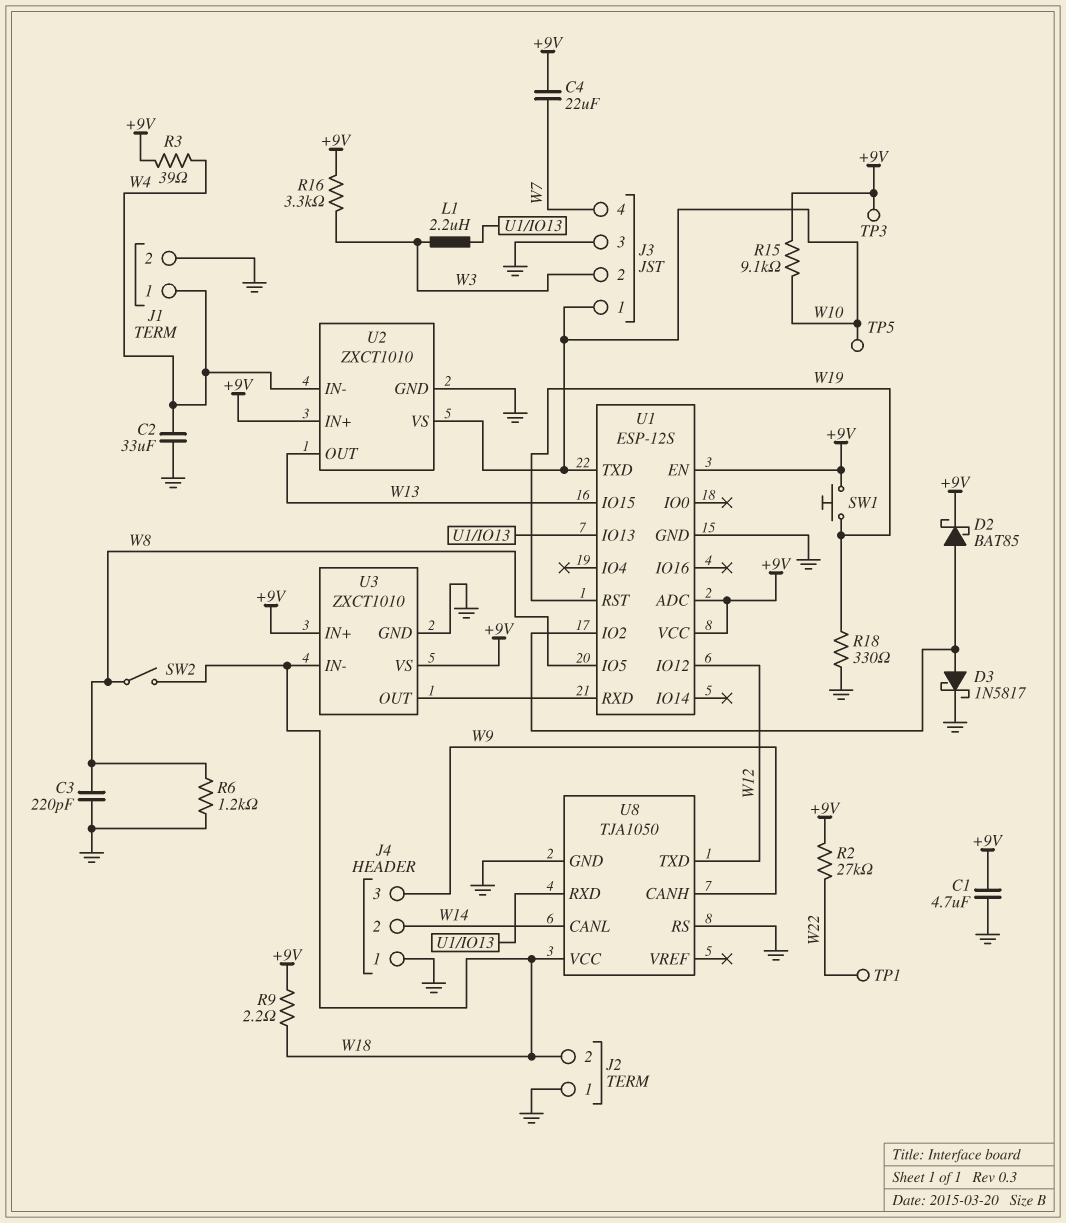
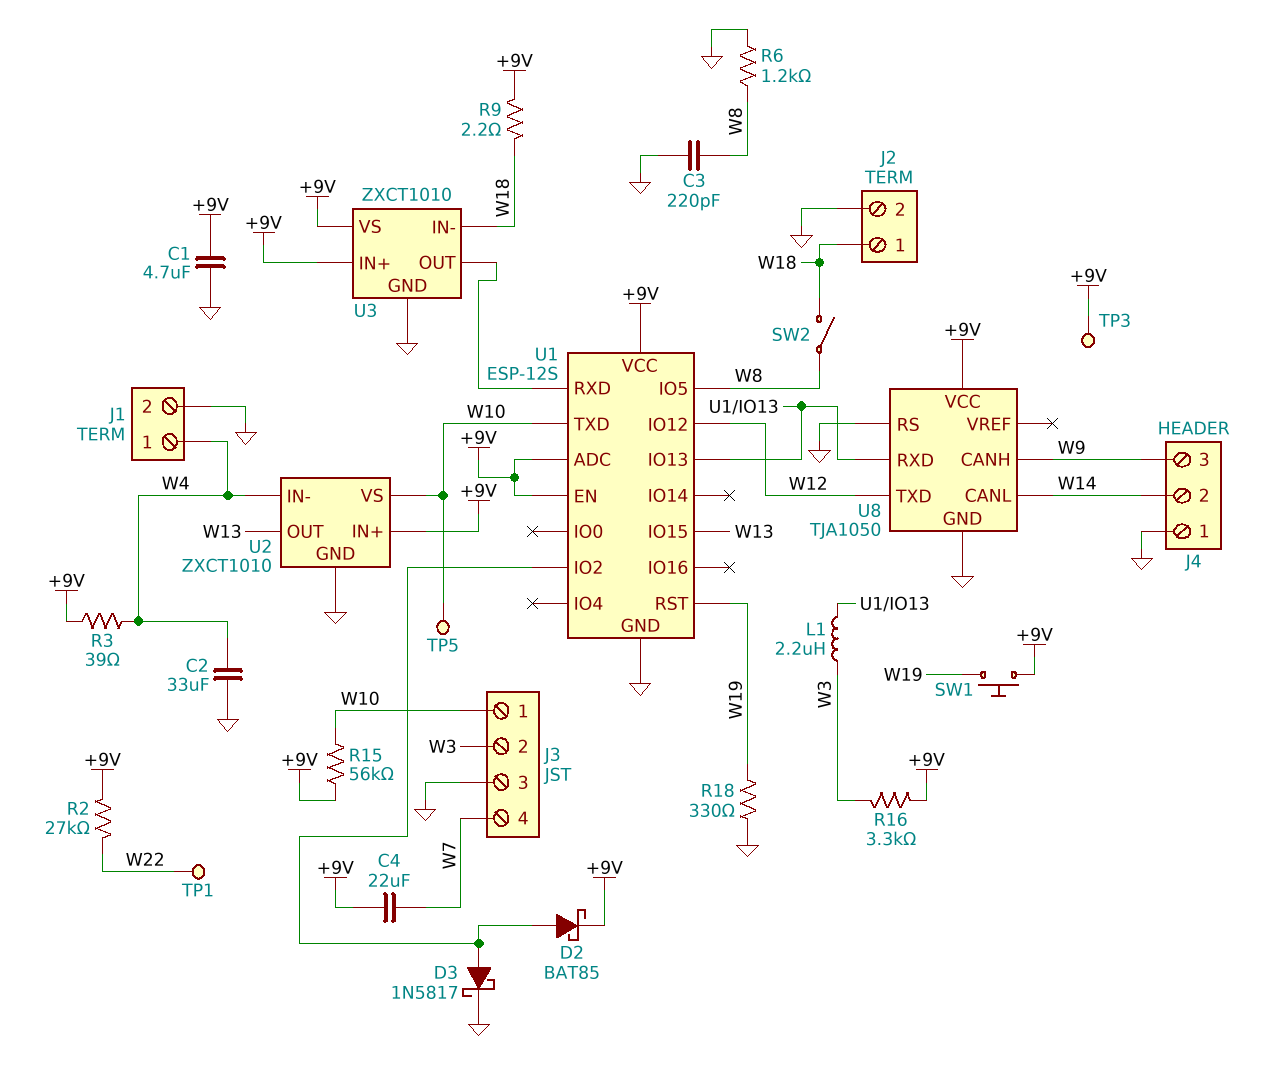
J2 pin 1: GND -> W18
J2 pin 2: W18 -> GND
R15: 9.1k (+9V, W10) -> 56k (+9V, W10)
U8 pin VCC: W18 -> +9V

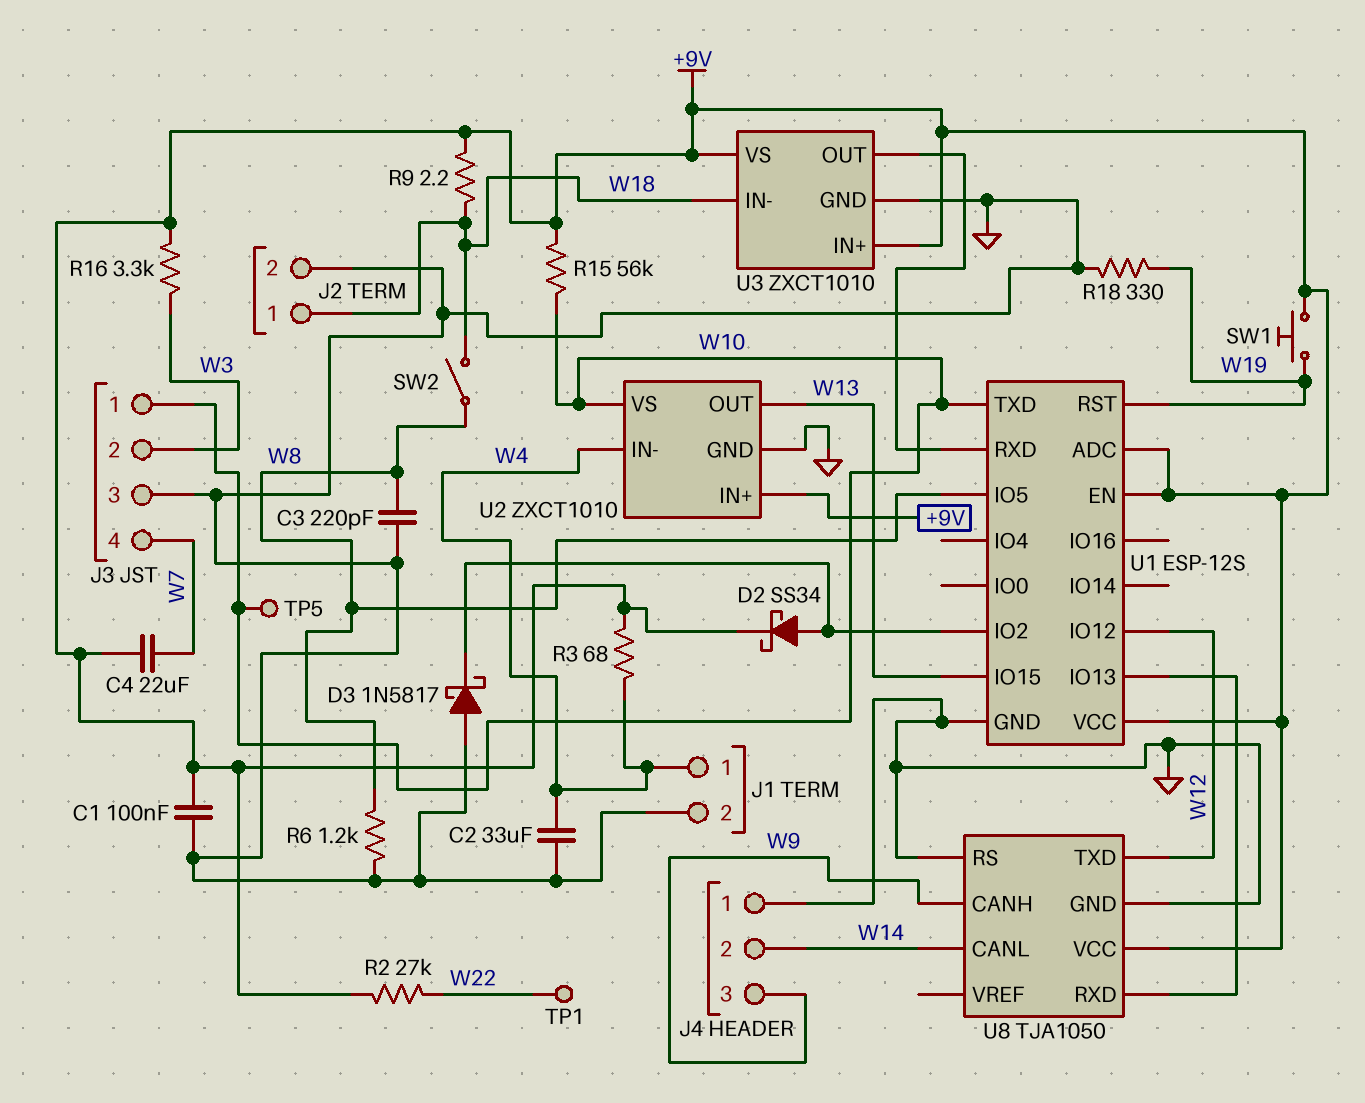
C1: 4.7uF (+9V, GND) -> 100nF (+9V, GND)
D2: schottky BAT85 (A U1/IO2, K +9V) -> schottky SS34 (A U1/IO2, K +9V)
D3: schottky 1N5817 (A U1/IO2, K GND) -> schottky 1N5817 (A GND, K U1/IO2)
L1: 2.2uH (U1/IO13, W3) -> none
R3: 39 (+9V, W4) -> 68 (+9V, W4)
TP3: test point (+9V) -> none

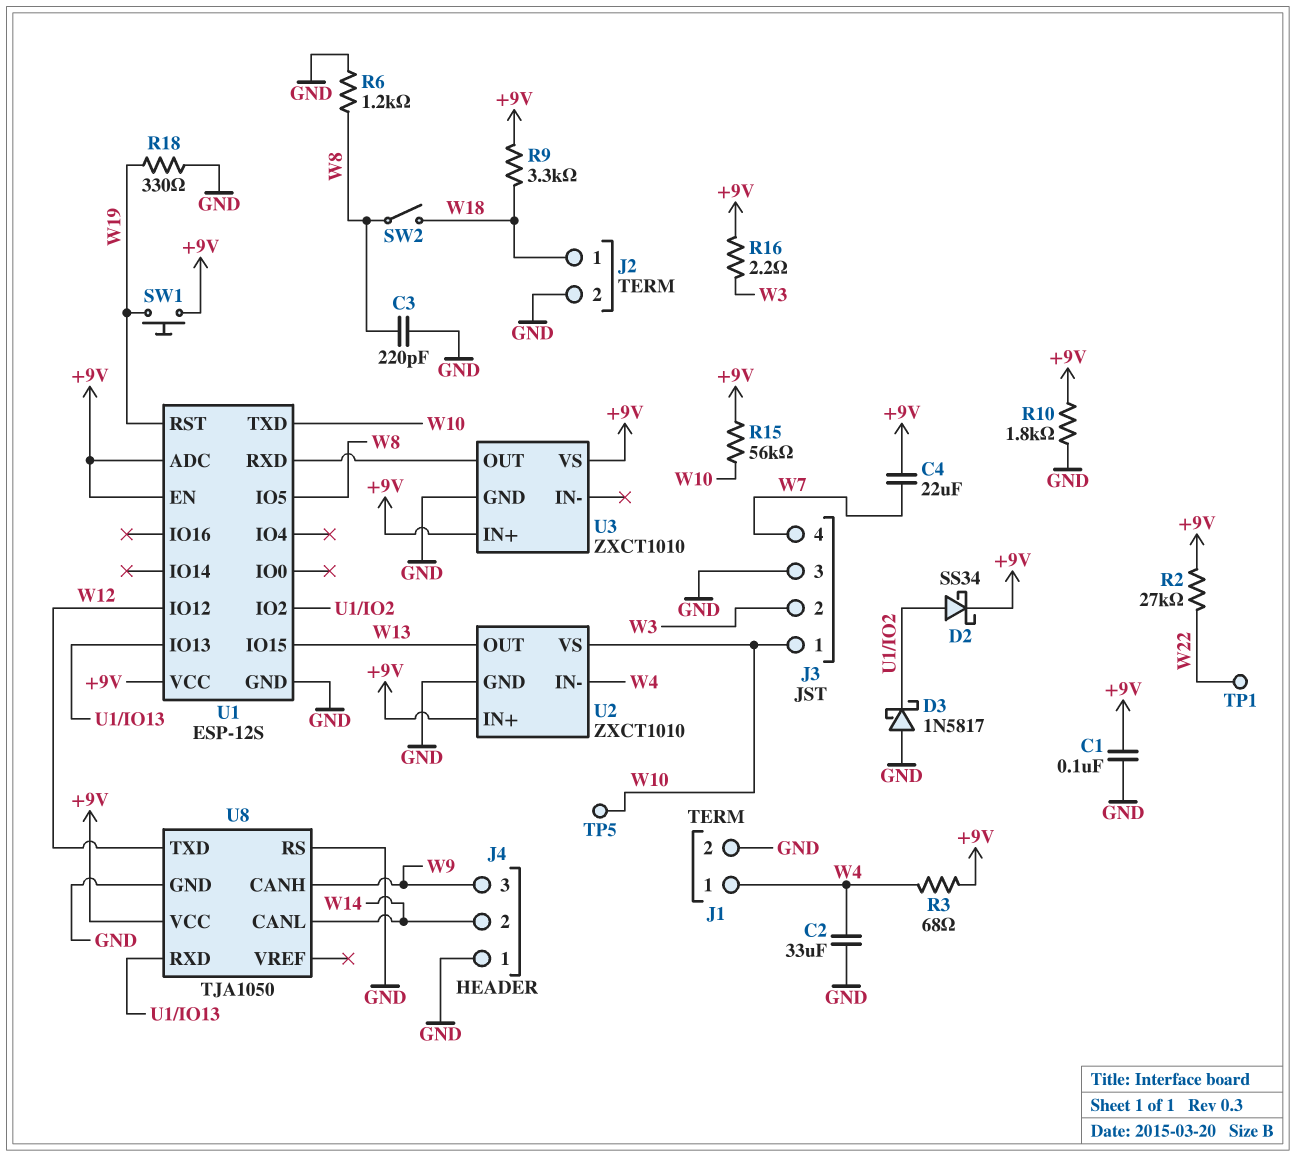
R9: 2.2 (+9V, W18) -> 3.3k (+9V, W18)
R10: none -> 1.8k (+9V, GND)
R16: 3.3k (+9V, W3) -> 2.2 (+9V, W3)
U3 pin IN-: W18 -> none

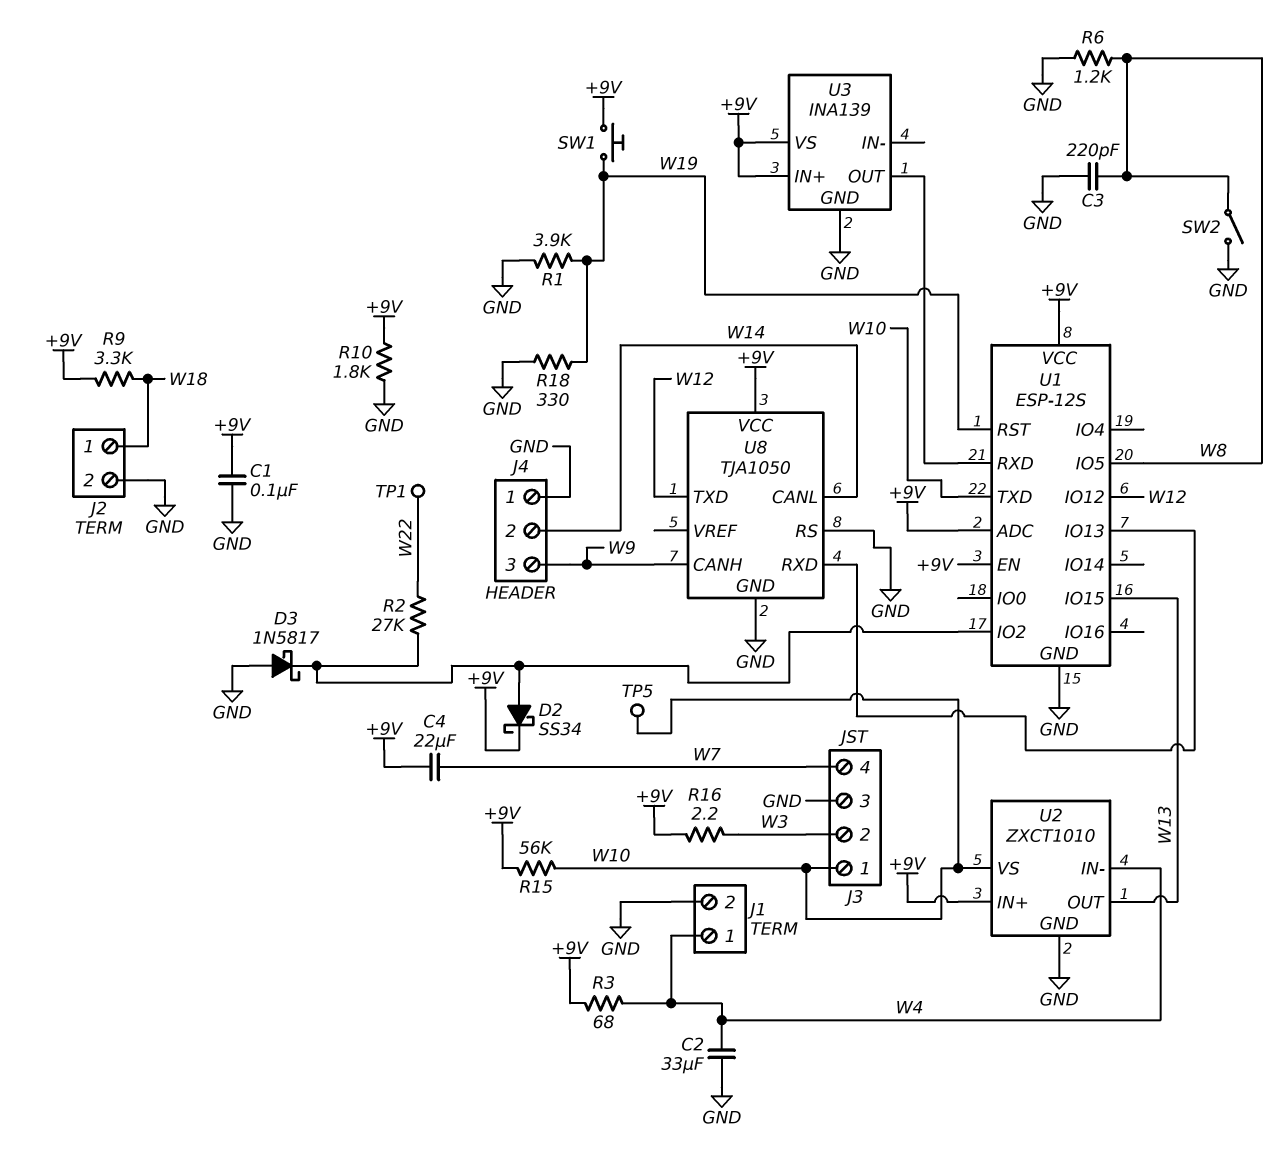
R1: none -> 3.9k (GND, W19)
R2: 27k (+9V, W22) -> 27k (U1/IO2, W22)
SW2: switch (W8, W18) -> switch (GND, W8)
U3: ZXCT1010 -> INA139

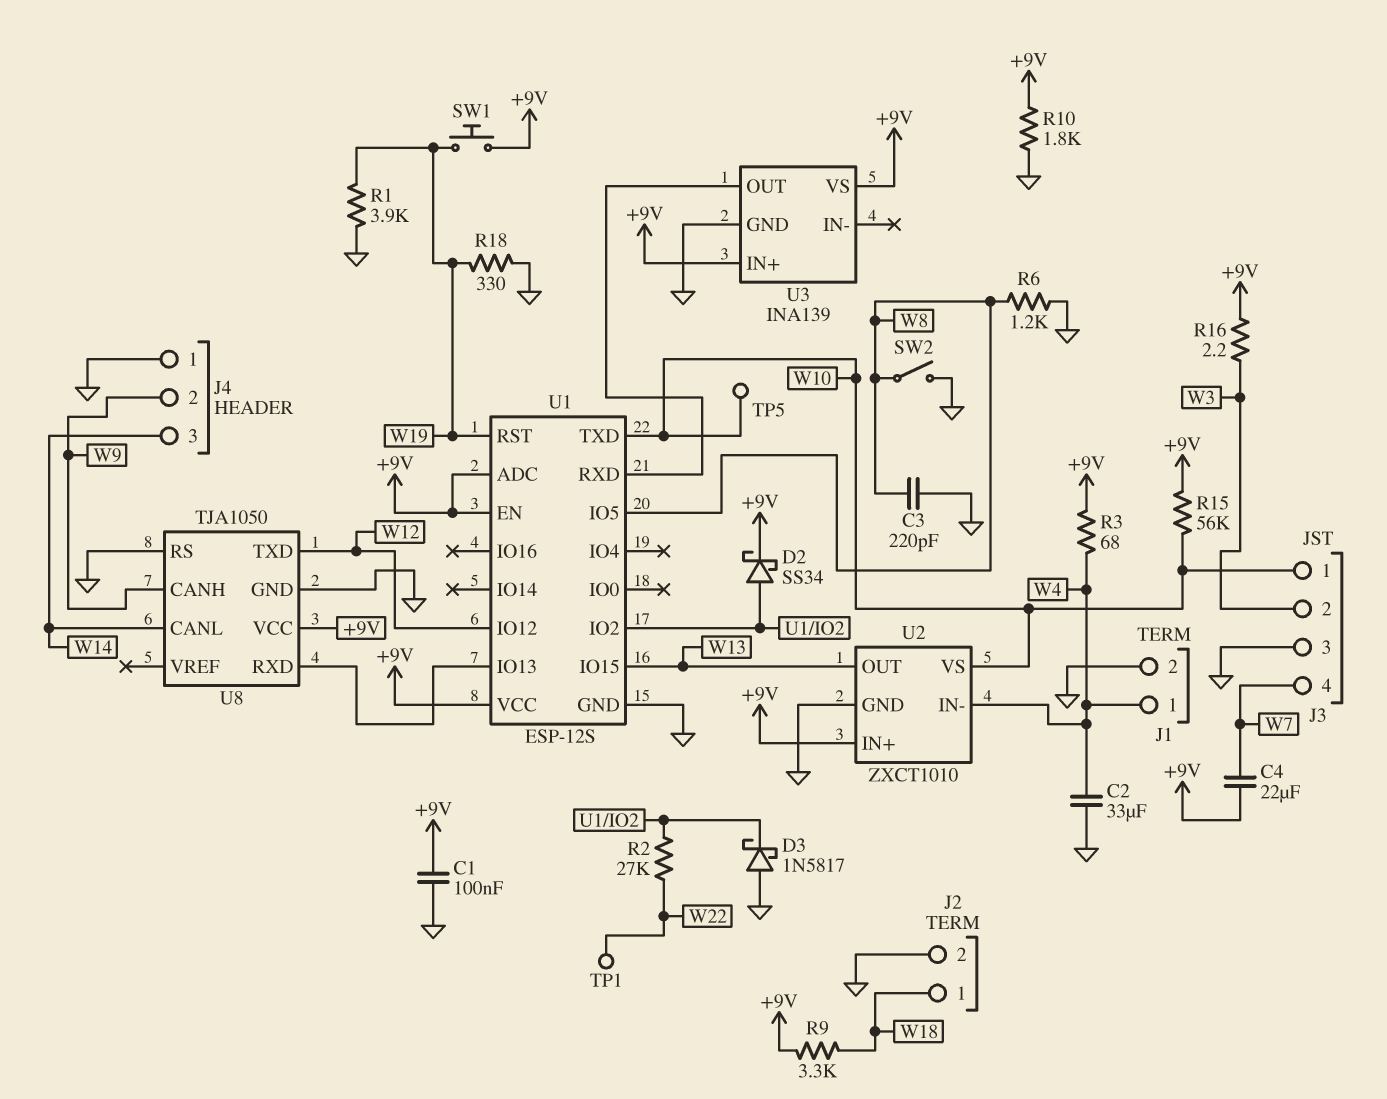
J4 pin 2: W14 -> W9
J4 pin 3: W9 -> W14

